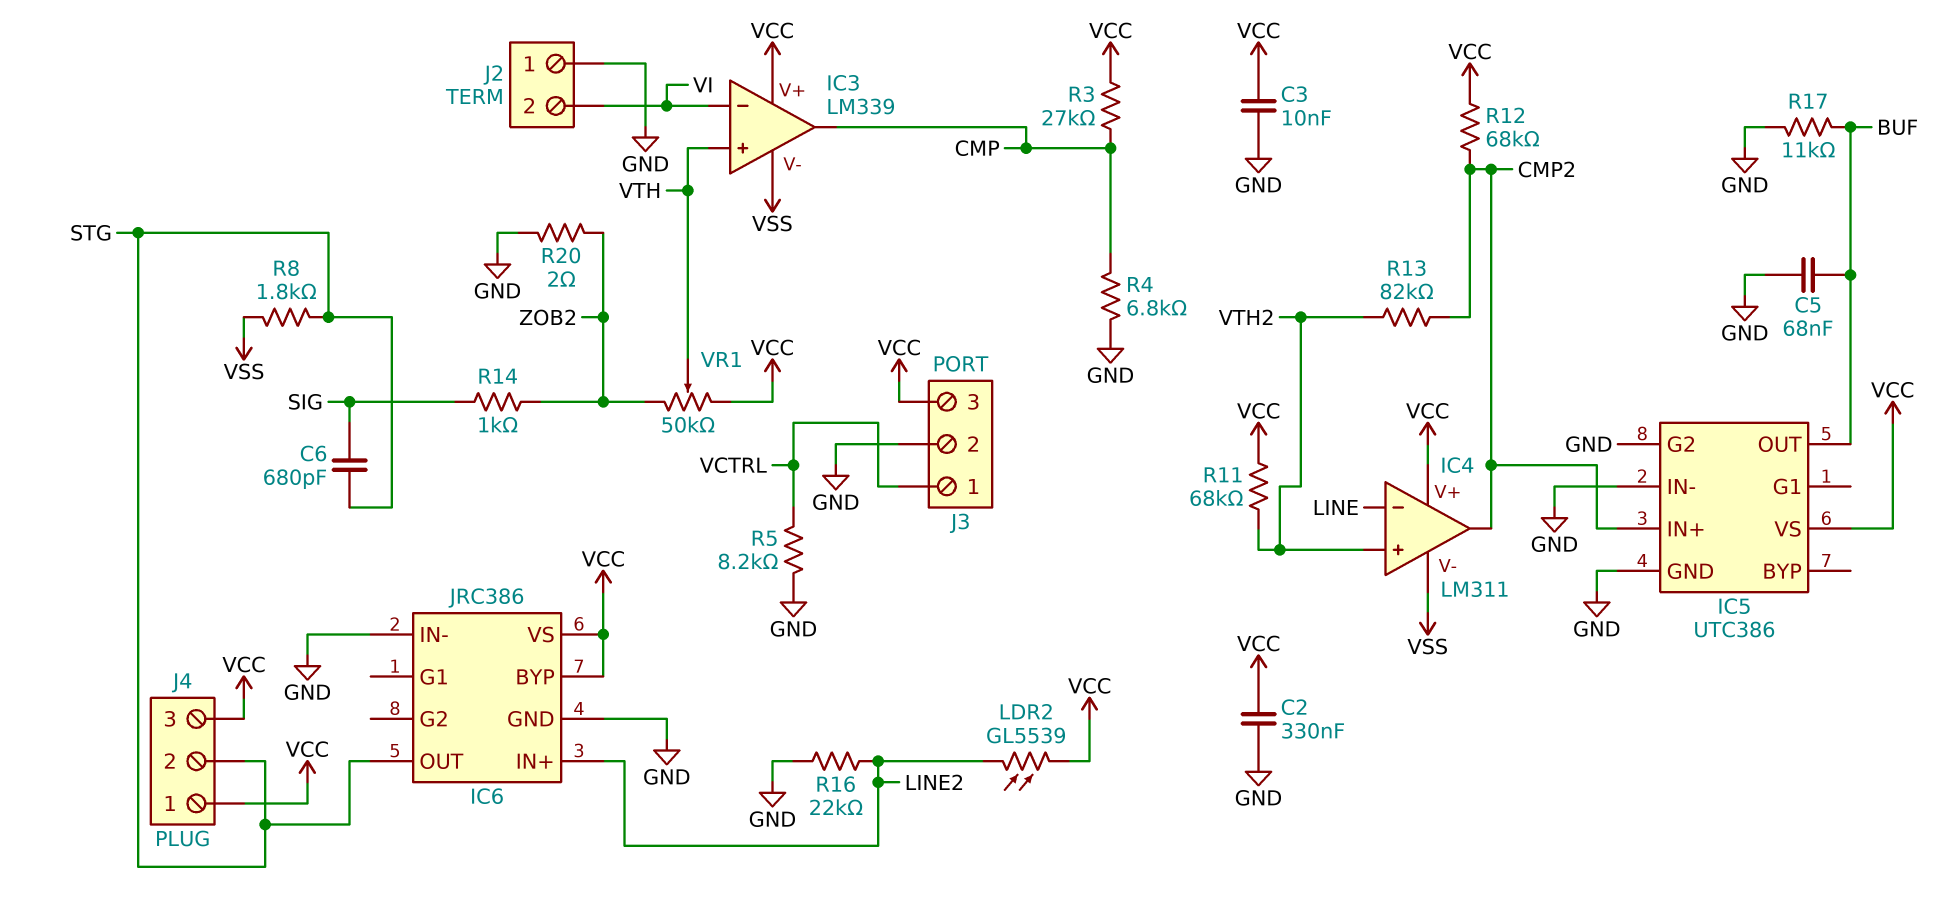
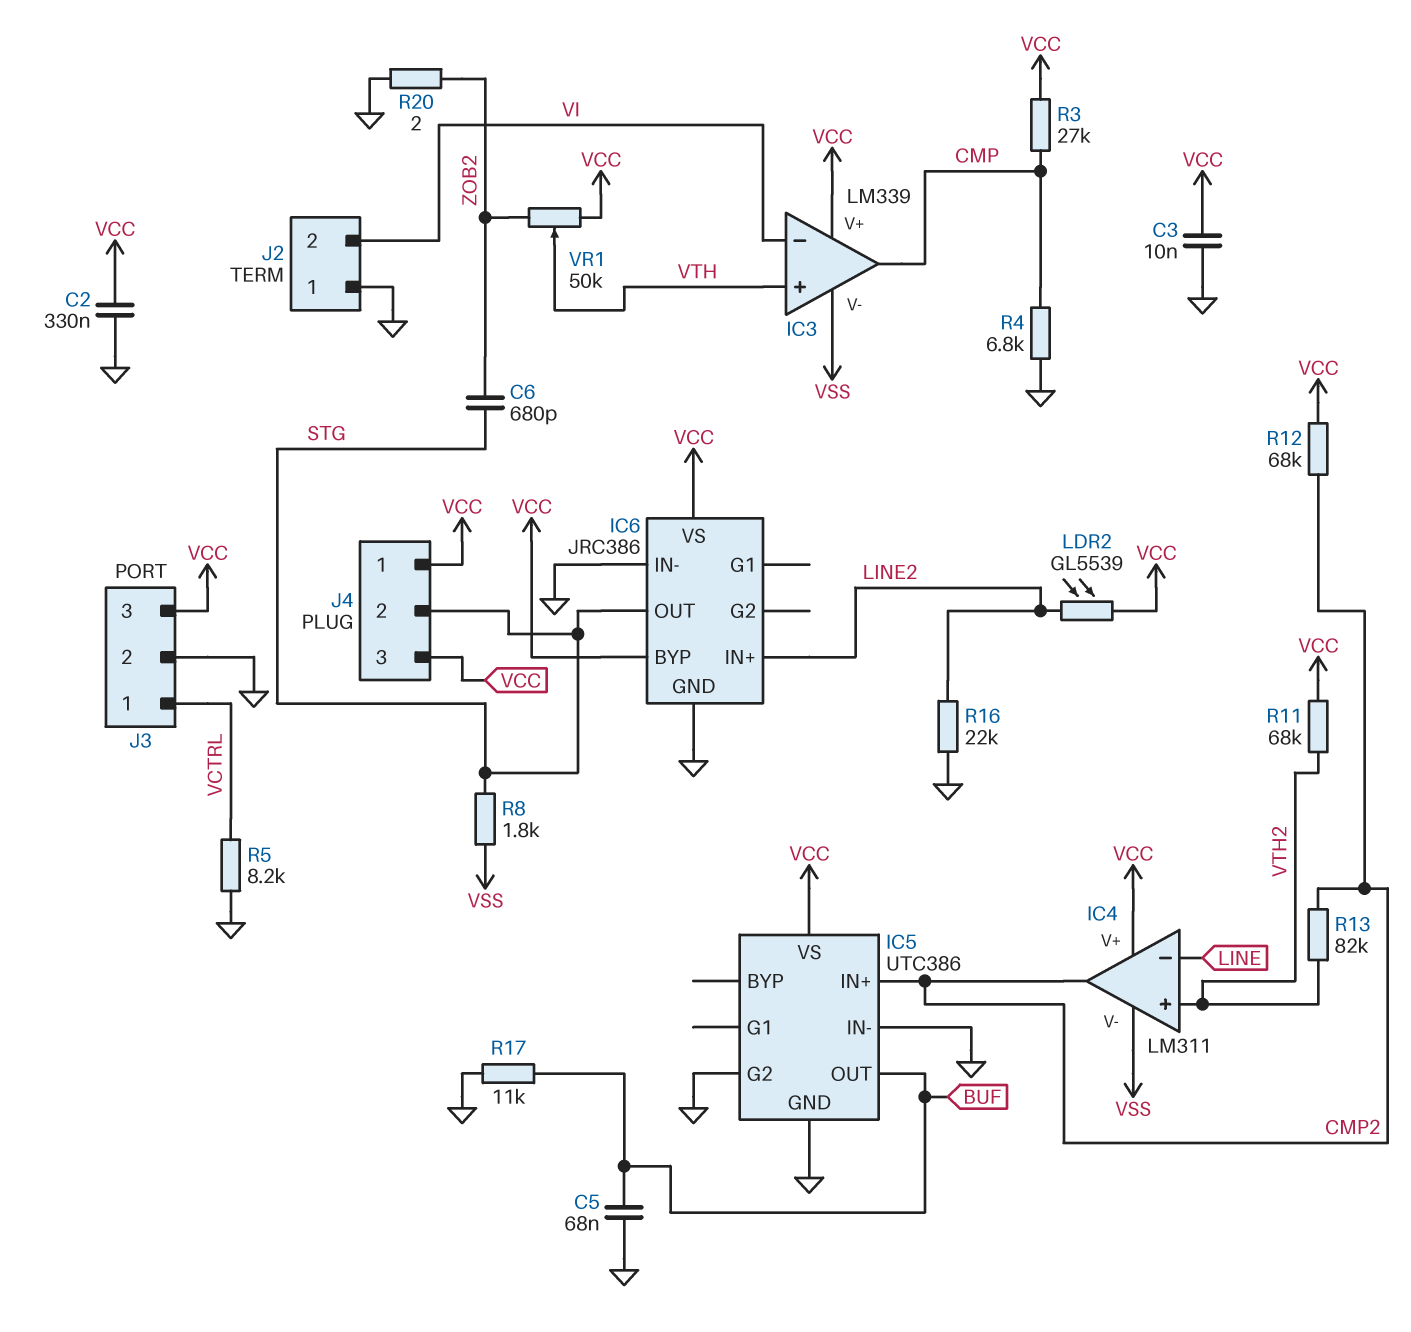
C6: 680pF (SIG, STG) -> 680pF (STG, ZOB2)
R14: 1k (SIG, ZOB2) -> none

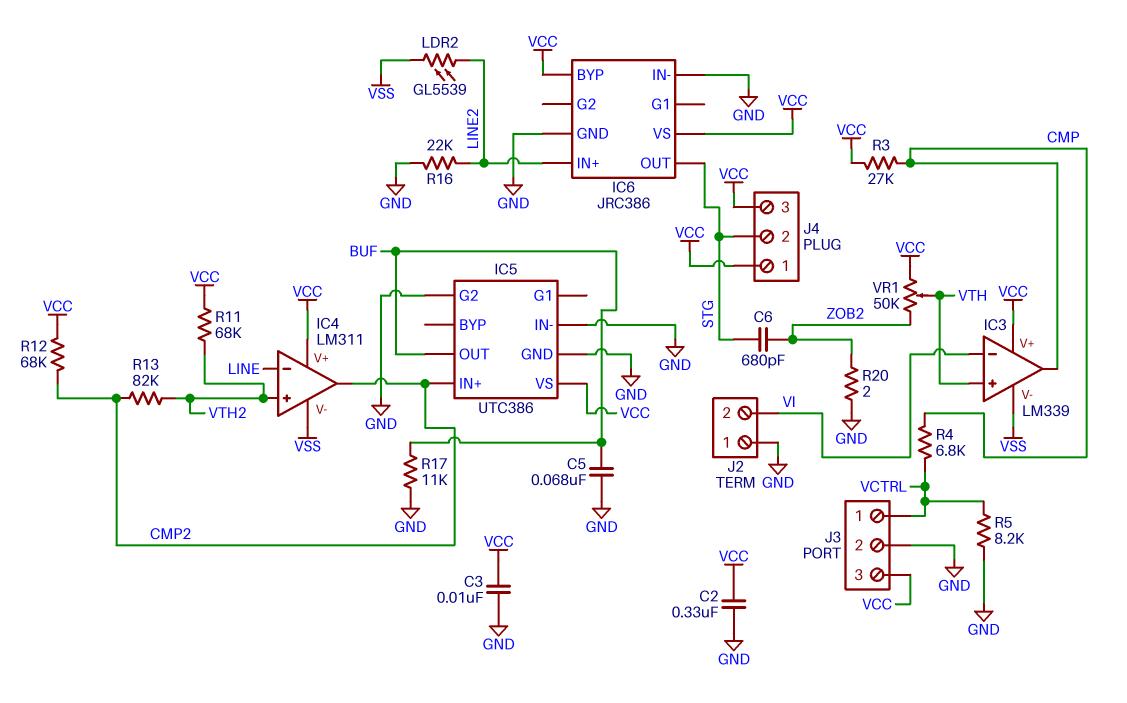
LDR2: GL5539 (LINE2, VCC) -> GL5539 (LINE2, VSS)
R4: 6.8k (CMP, GND) -> 6.8k (CMP, VCTRL)
R8: 1.8k (STG, VSS) -> none

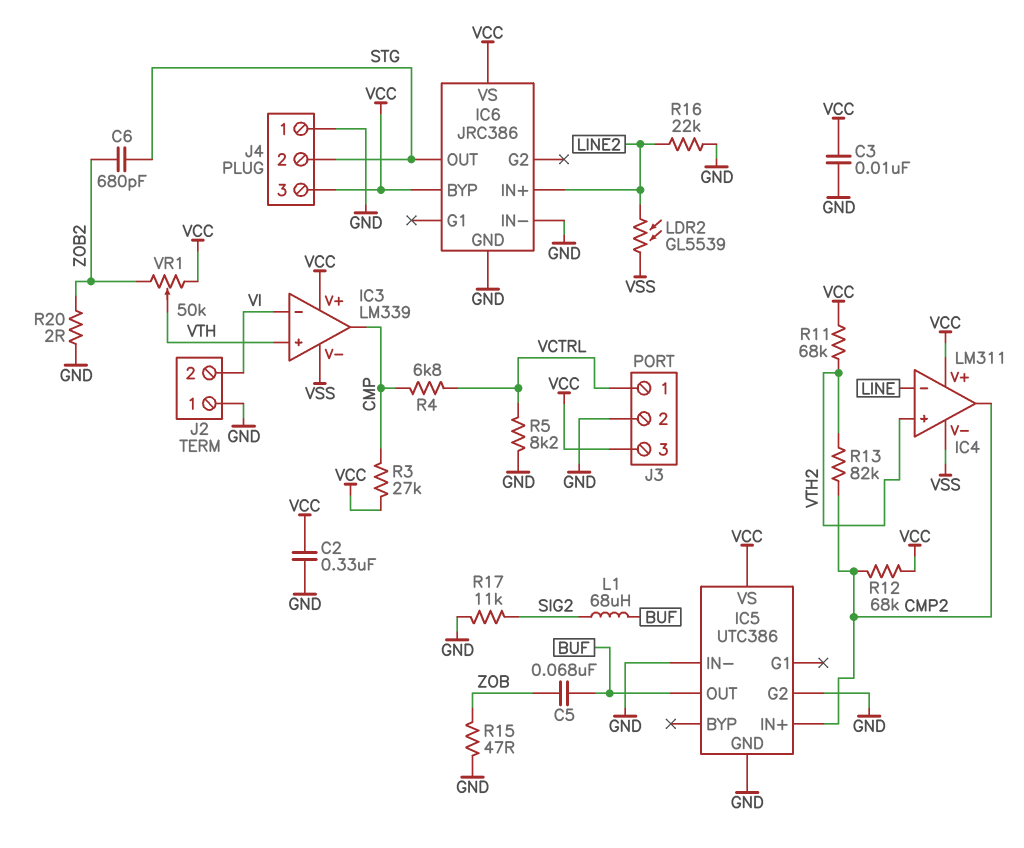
C5: 68nF (BUF, GND) -> 68nF (BUF, ZOB)
J4 pin 1: VCC -> GND
L1: none -> 68uH (BUF, SIG2)
R15: none -> 47 (GND, ZOB)
R17: 11k (BUF, GND) -> 11k (GND, SIG2)

